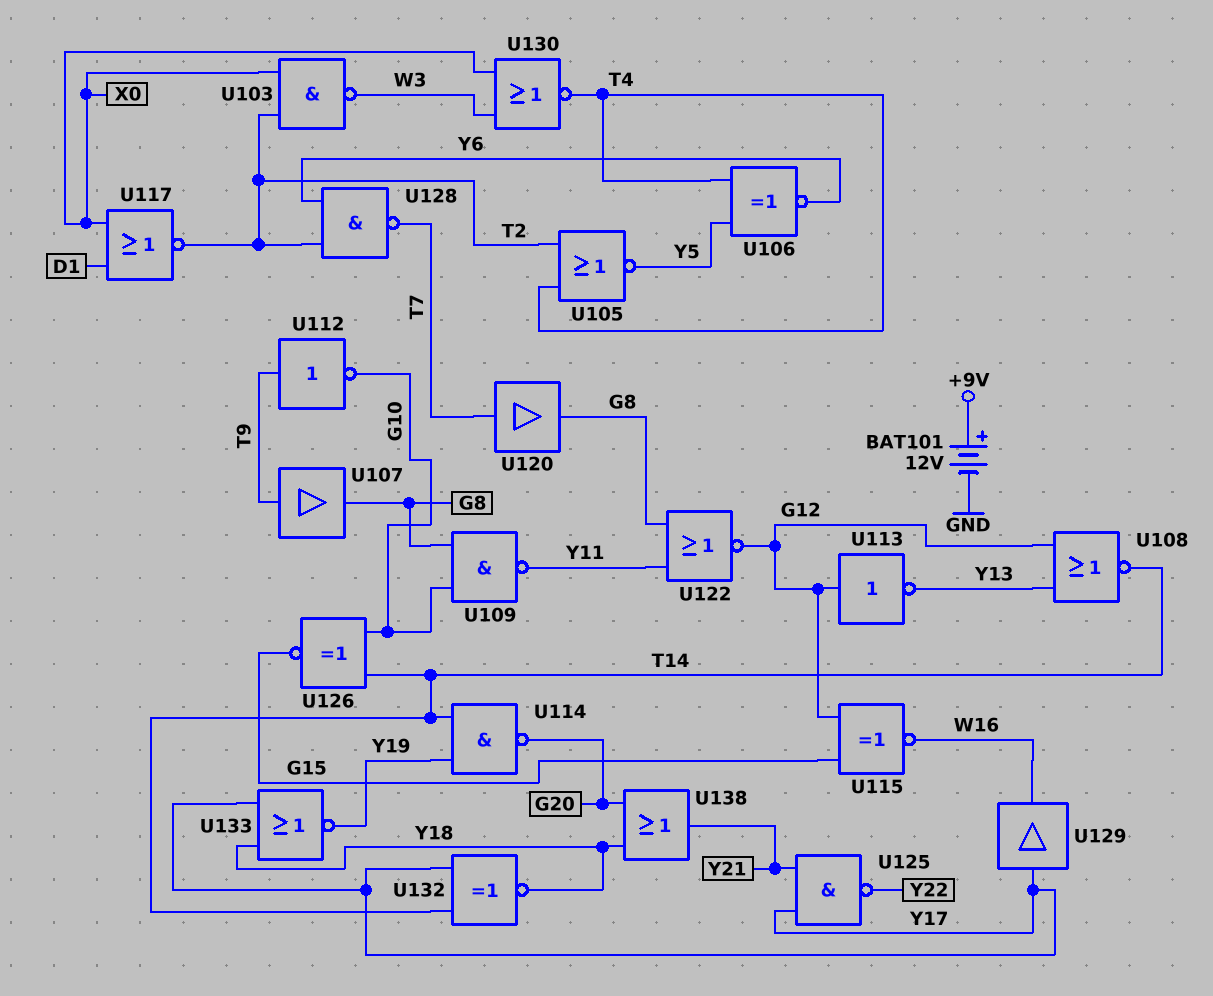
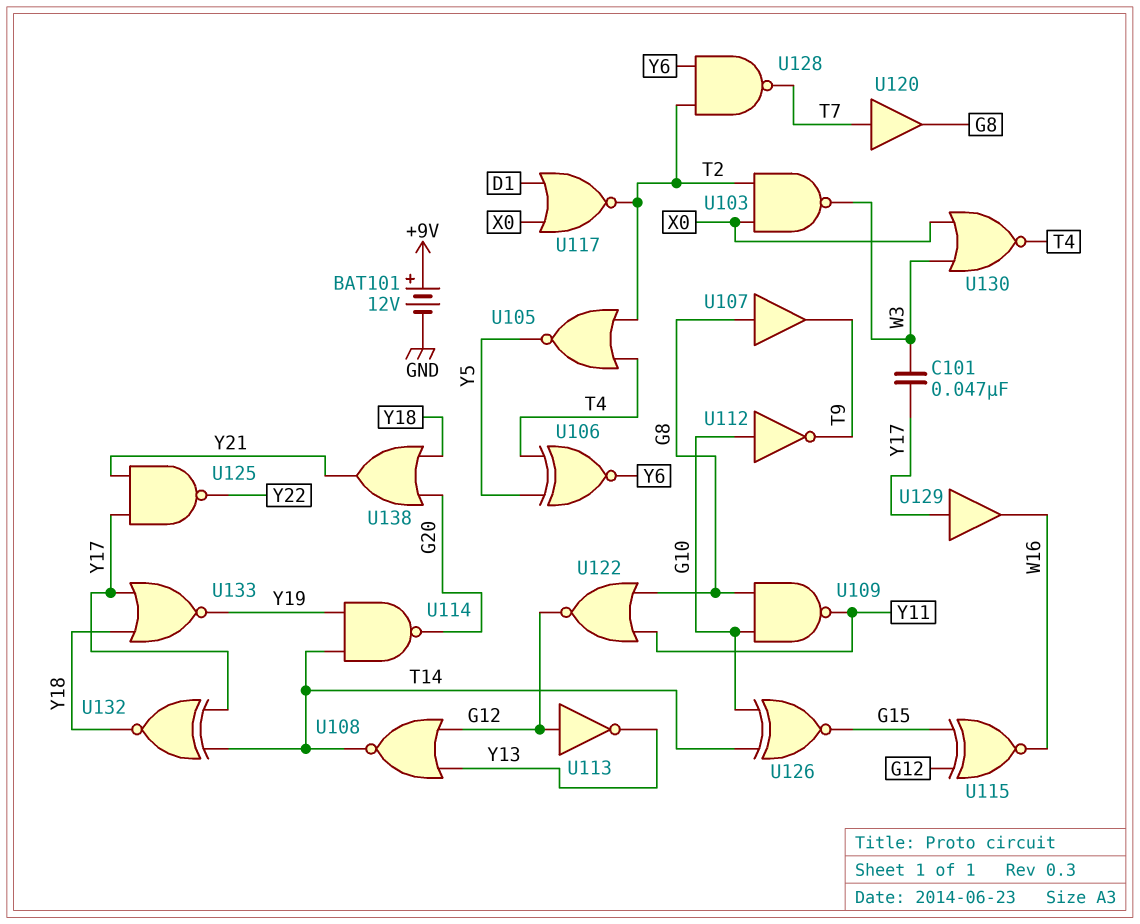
C101: none -> 47nF (W3, Y17)
U107: buffer (in T9, out G8) -> buffer (in G8, out T9)
U112: NOT (in T9, out G10) -> NOT (in G10, out T9)

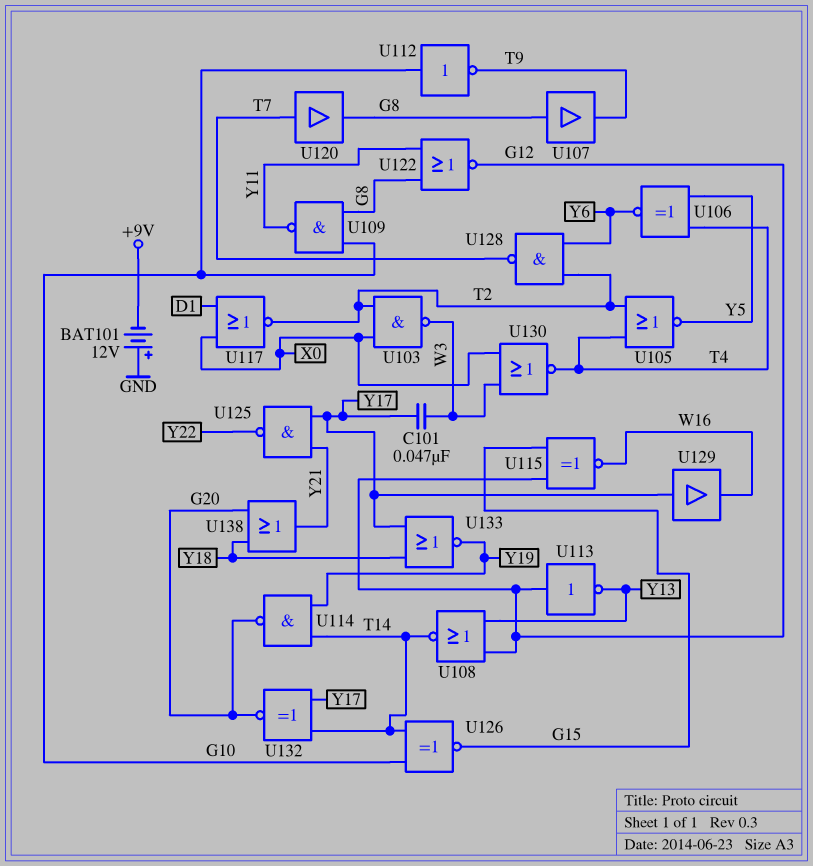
BAT101: 12V (plus +9V, minus GND) -> 12V (plus GND, minus +9V)
U132: XNOR (in T14, in Y17, out Y18) -> XNOR (in T14, in Y17, out G20)

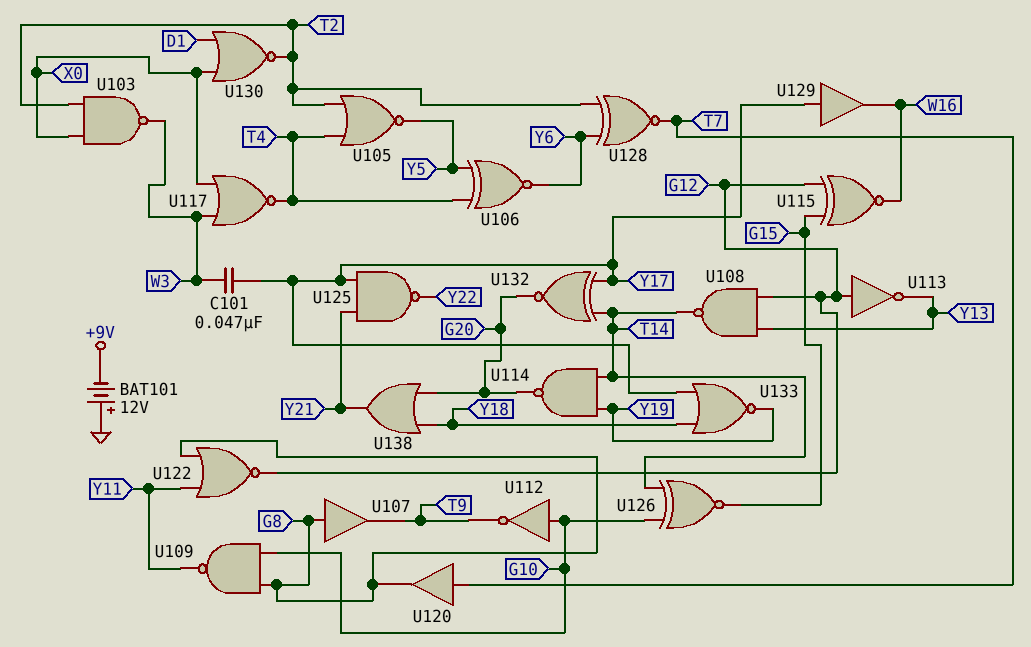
U108: NOR (in G12, in Y13, out T14) -> NAND (in G12, in Y13, out T14)
U117: NOR (in D1, in X0, out T2) -> NOR (in W3, in X0, out T4)
U128: NAND (in T2, in Y6, out T7) -> XNOR (in T2, in Y6, out T7)
U130: NOR (in W3, in X0, out T4) -> NOR (in D1, in X0, out T2)

